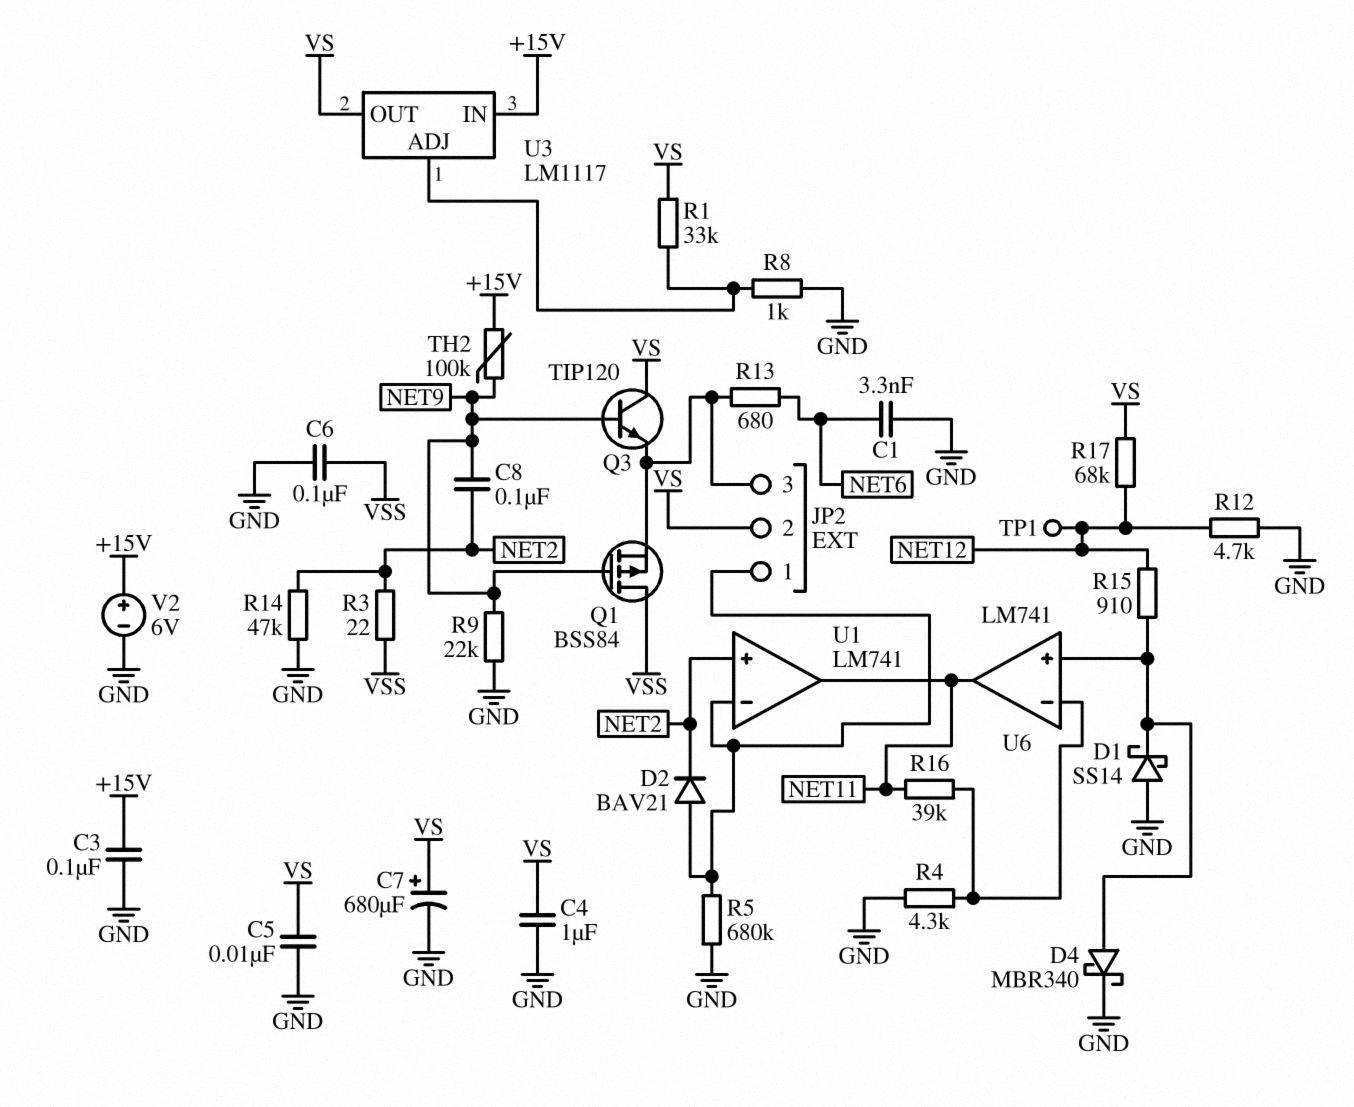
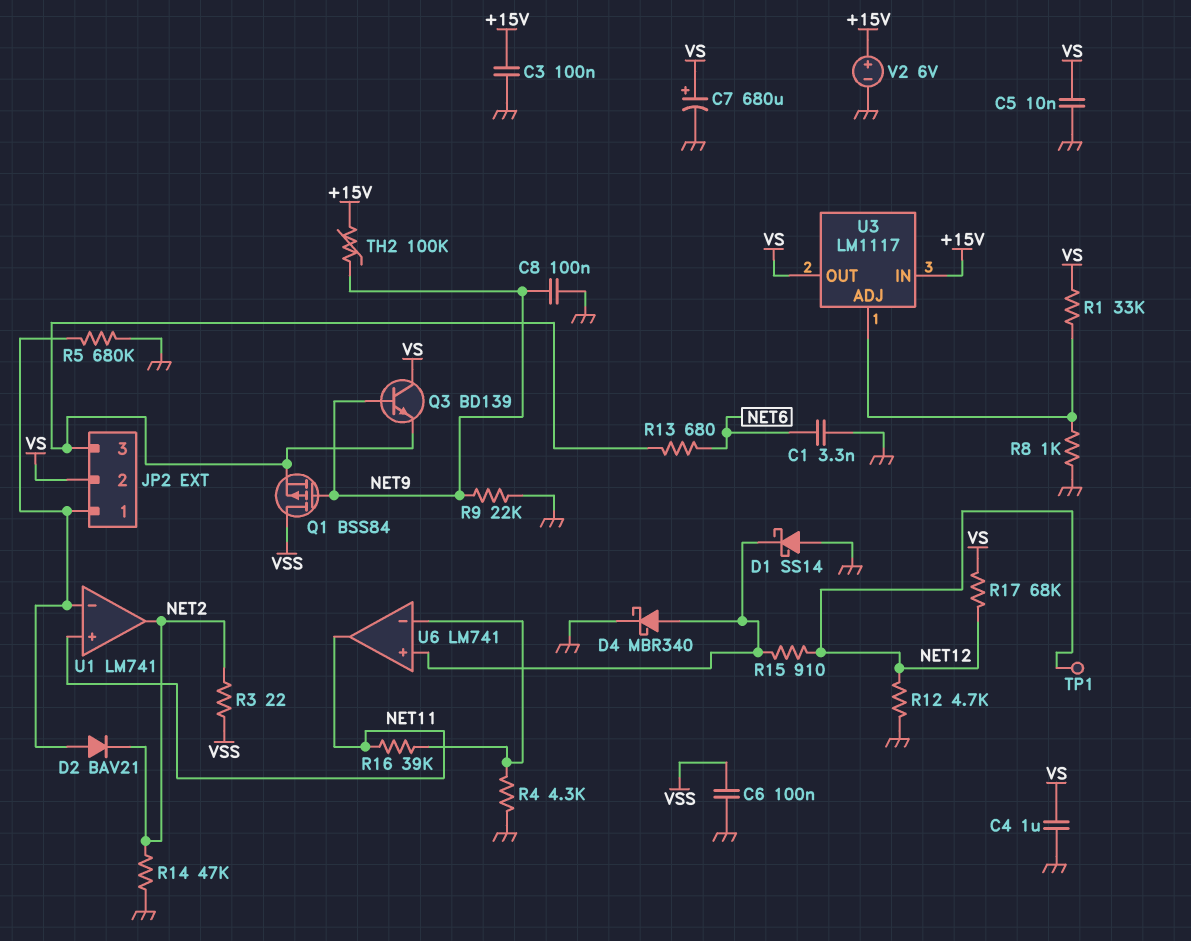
C8: 100nF (NET2, NET9) -> 100nF (GND, NET9)
Q3: NPN TIP120 (B NET9, C VS, E JP2/3) -> NPN BD139 (B NET9, C VS, E JP2/3)
U1 pin in+: NET2 -> NET11
U1 pin out: NET11 -> NET2

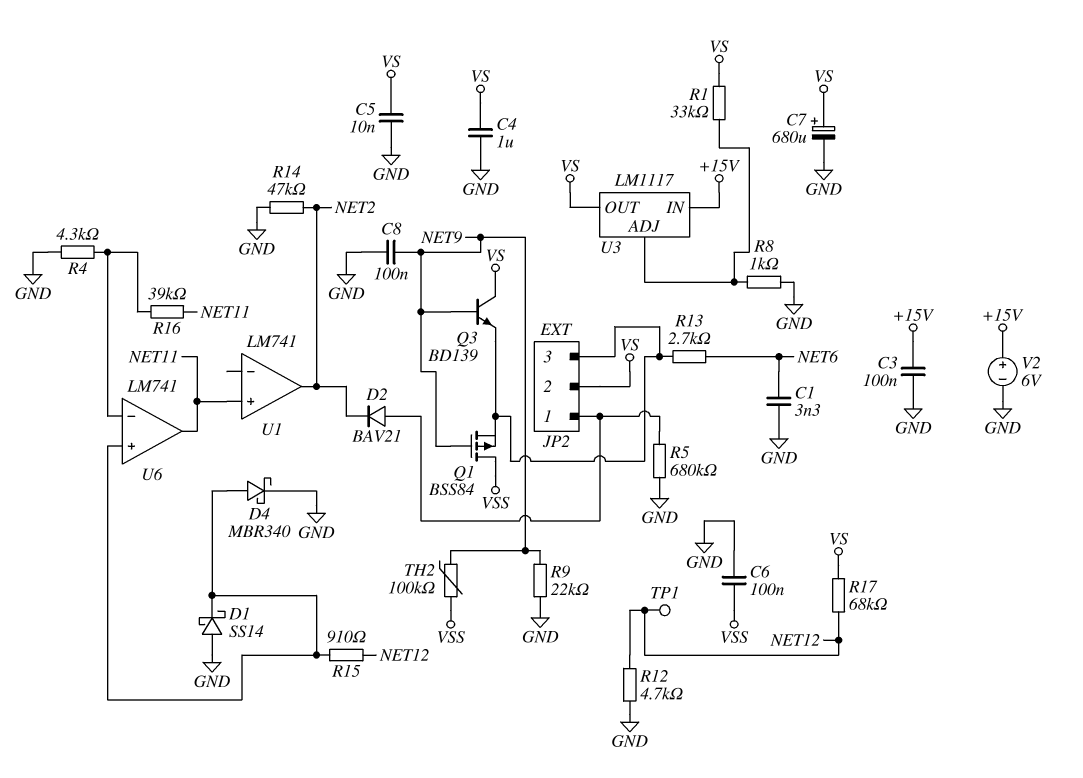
R3: 22 (NET2, VSS) -> none
R13: 680 (JP2/3, NET6) -> 2.7k (JP2/3, NET6)
TH2: 100k (+15V, NET9) -> 100k (NET9, VSS)
U1 pin in-: JP2/1 -> none

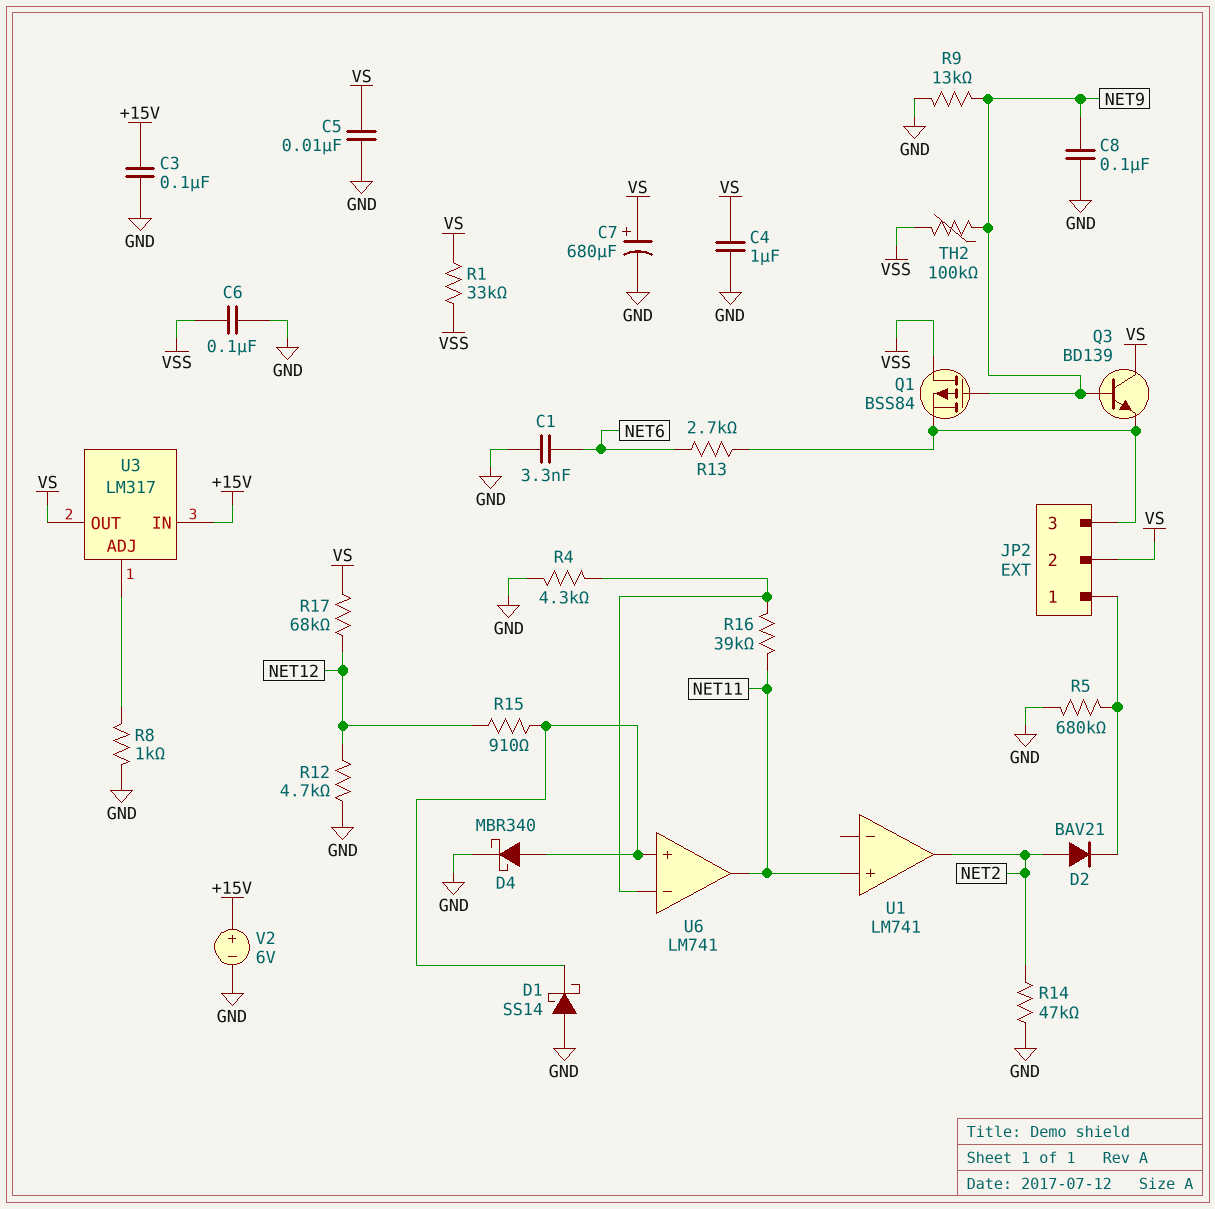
D2: diode BAV21 (A JP2/1, K NET2) -> diode BAV21 (A NET2, K JP2/1)
R1: 33k (U3/ADJ, VS) -> 33k (VS, VSS)
R9: 22k (GND, NET9) -> 13k (GND, NET9)
TP1: test point (NET12) -> none
U3: LM1117 -> LM317

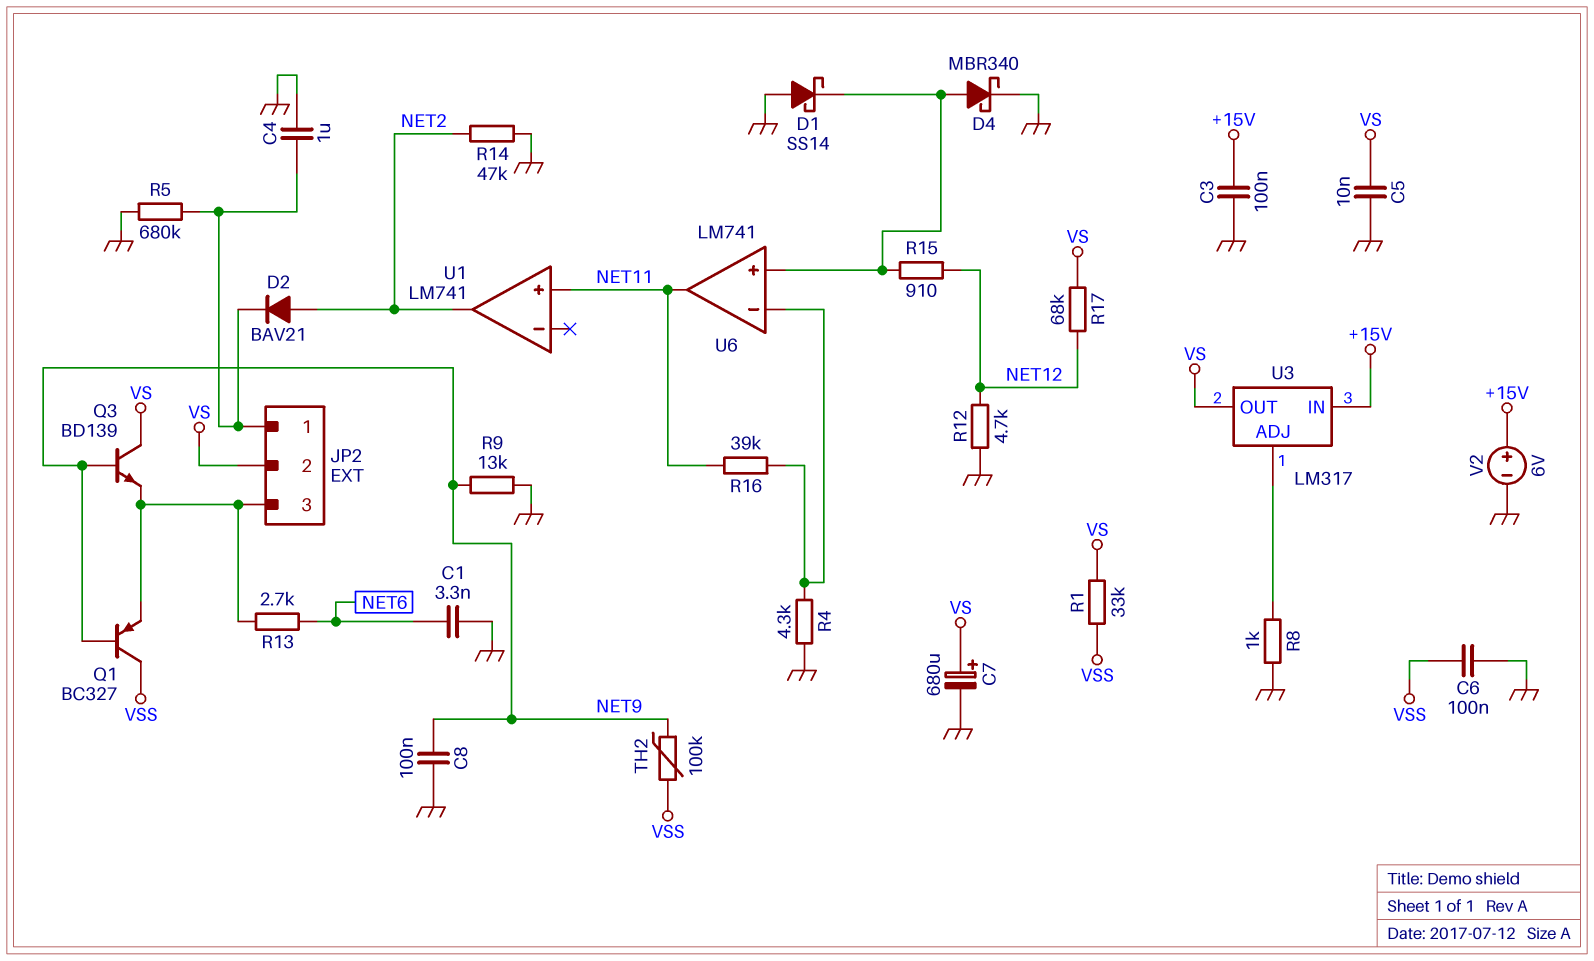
C4: 1uF (GND, VS) -> 1uF (GND, JP2/1)
Q1: PMOS BSS84 (G NET9, D VSS, S JP2/3) -> PNP BC327 (B NET9, C VSS, E JP2/3)

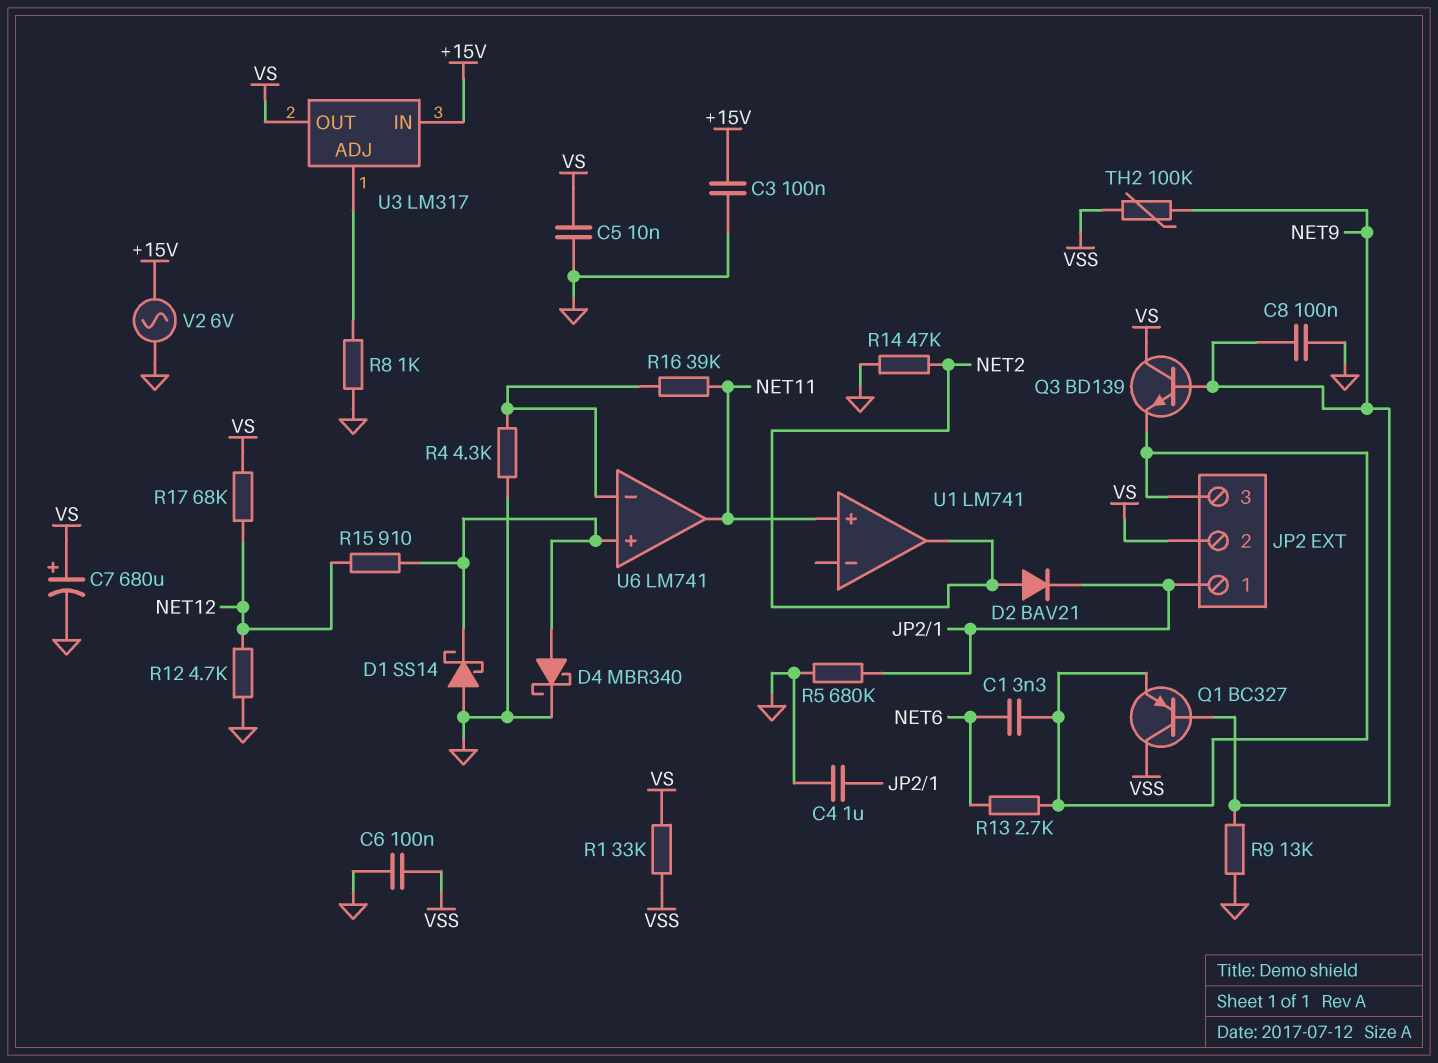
C1: 3.3nF (GND, NET6) -> 3.3nF (JP2/3, NET6)
V2: 6V (plus +15V, minus GND) -> AC 6V (+15V, GND)

